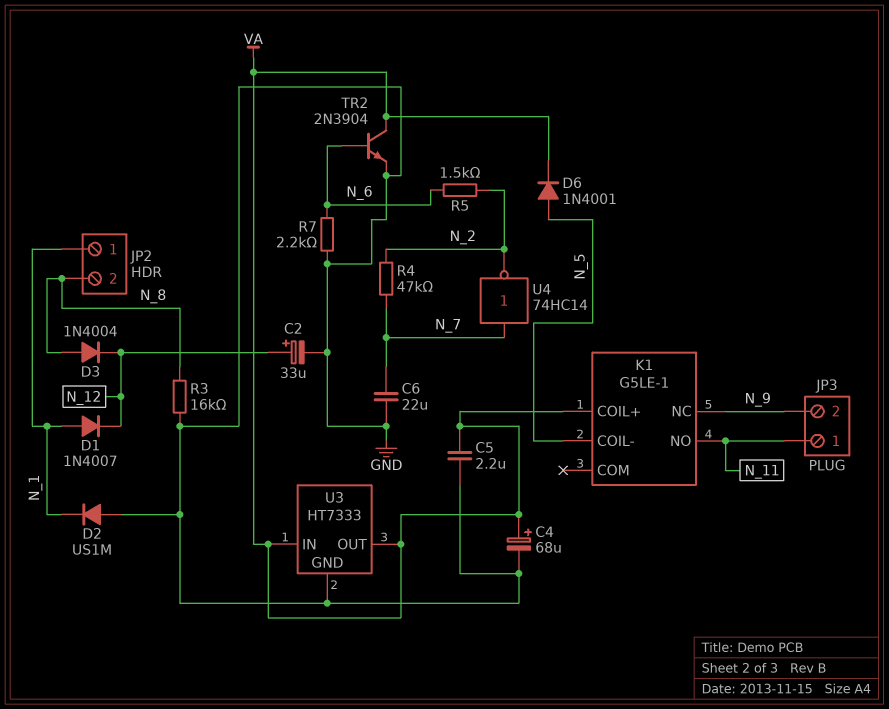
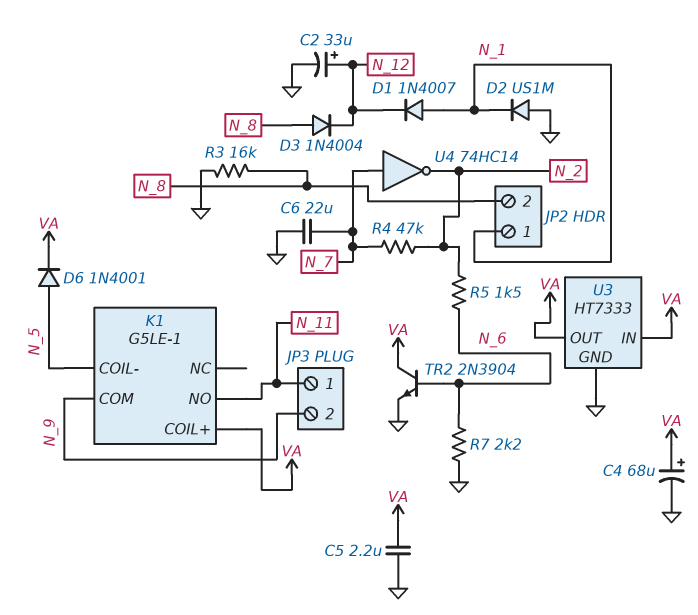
K1 pin COM: none -> N_9
K1 pin NC: N_9 -> none

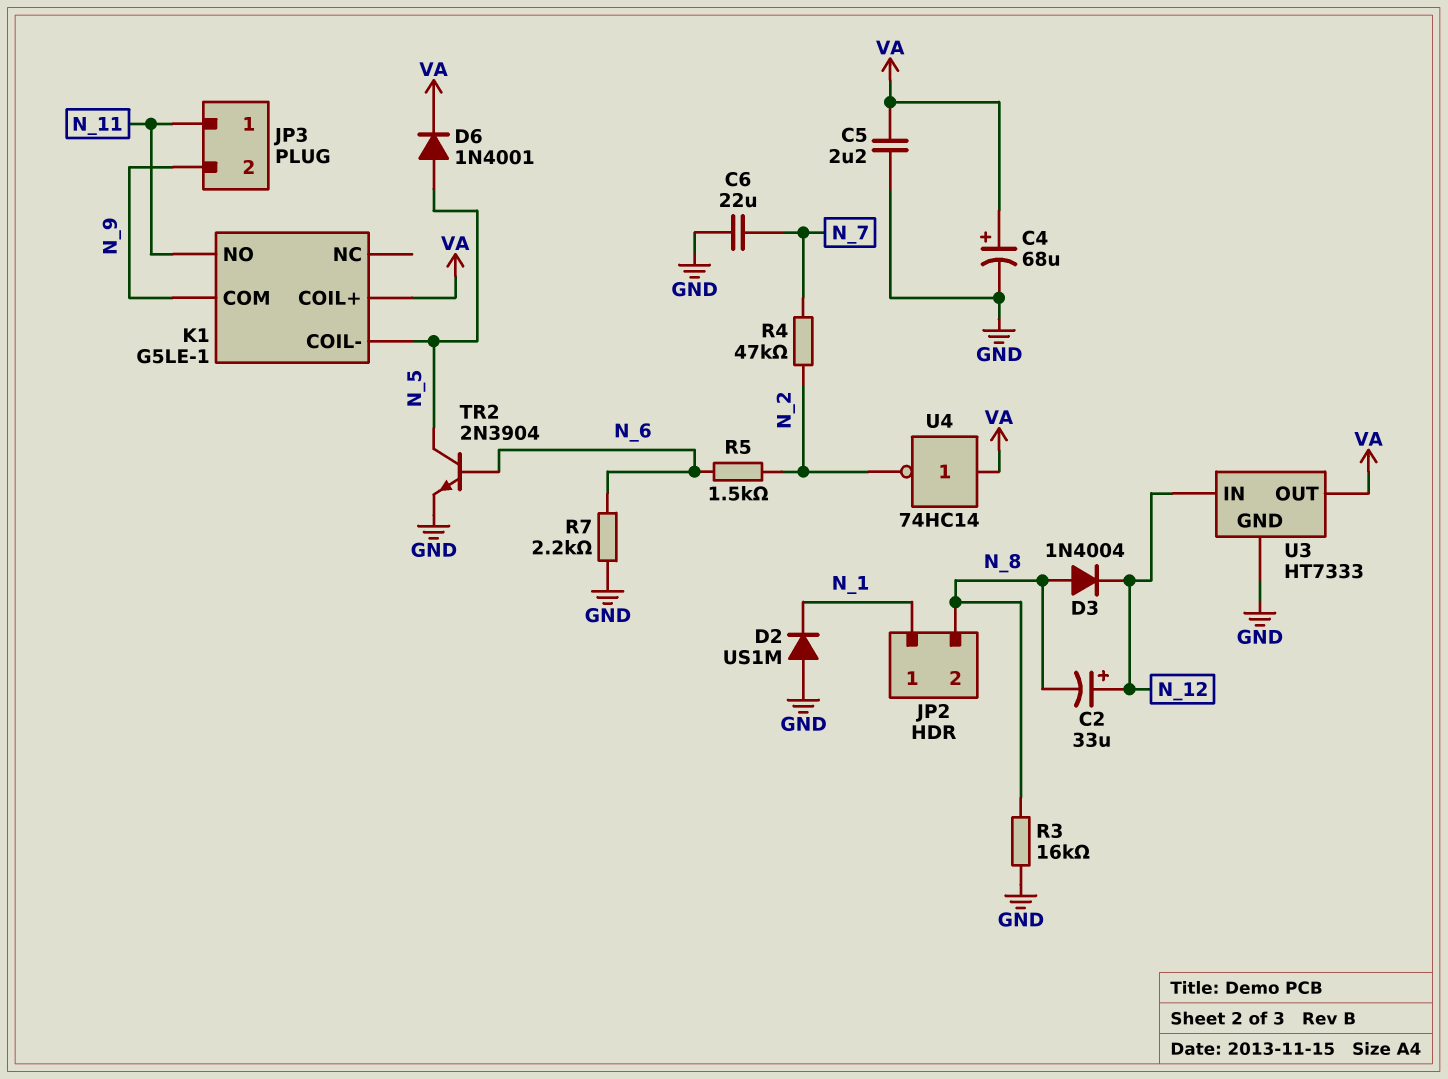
C2: 33uF (plus N_12, minus GND) -> 33uF (plus N_12, minus N_8)
D1: diode 1N4007 (A N_1, K N_12) -> none
TR2: NPN 2N3904 (B N_6, C VA, E GND) -> NPN 2N3904 (B N_6, C N_5, E GND)
U3 pin IN: VA -> N_12
U4: NOT 74HC14 (in N_7, out N_2) -> NOT 74HC14 (in VA, out N_2)

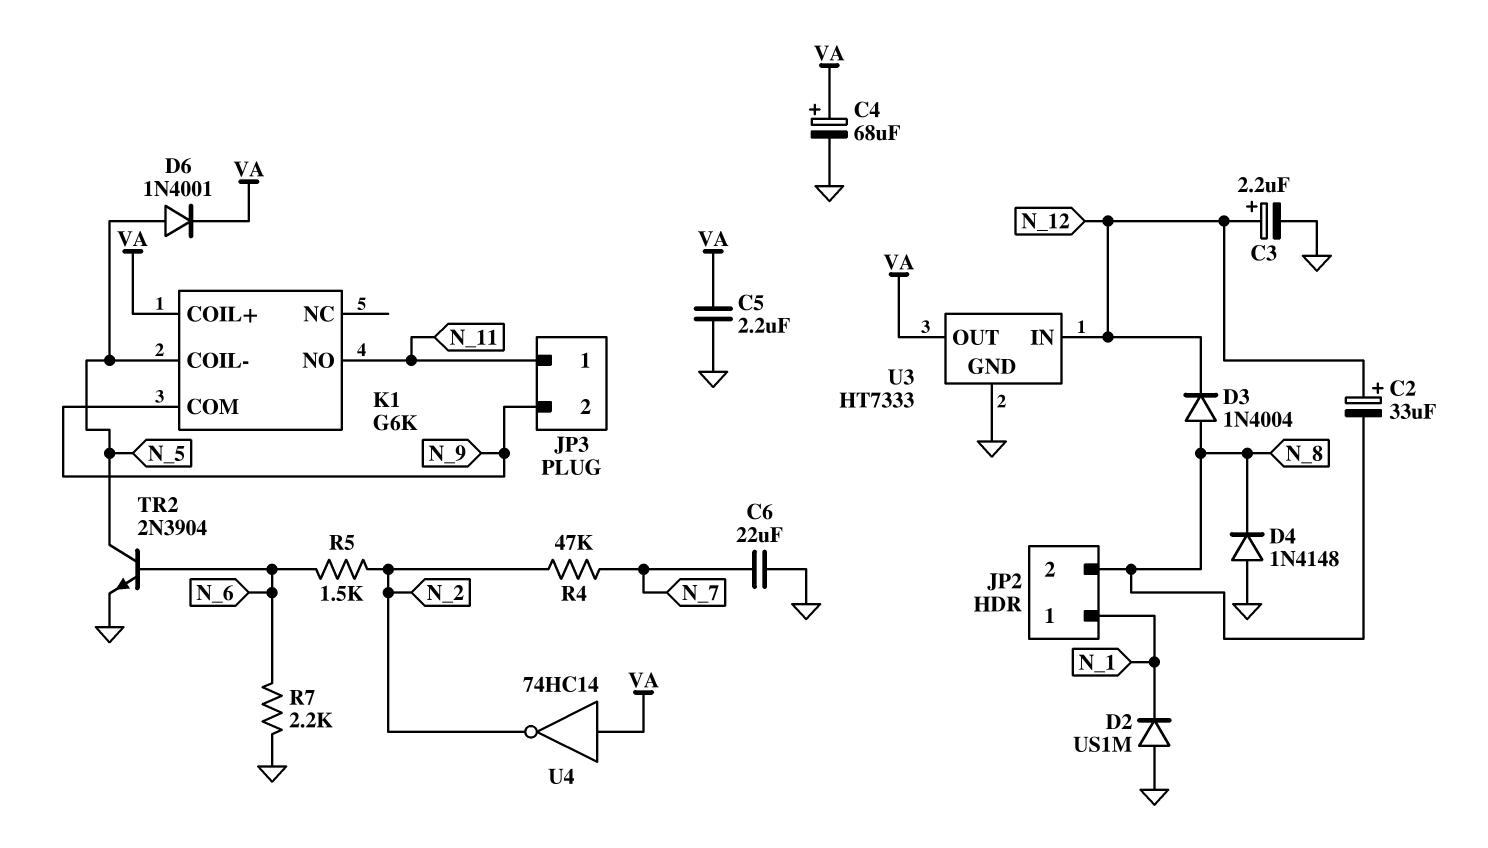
C3: none -> 2.2uF (plus N_12, minus GND)
D4: none -> diode 1N4148 (A GND, K N_8)
K1: G5LE-1 -> G6K
R3: 16k (GND, N_8) -> none

